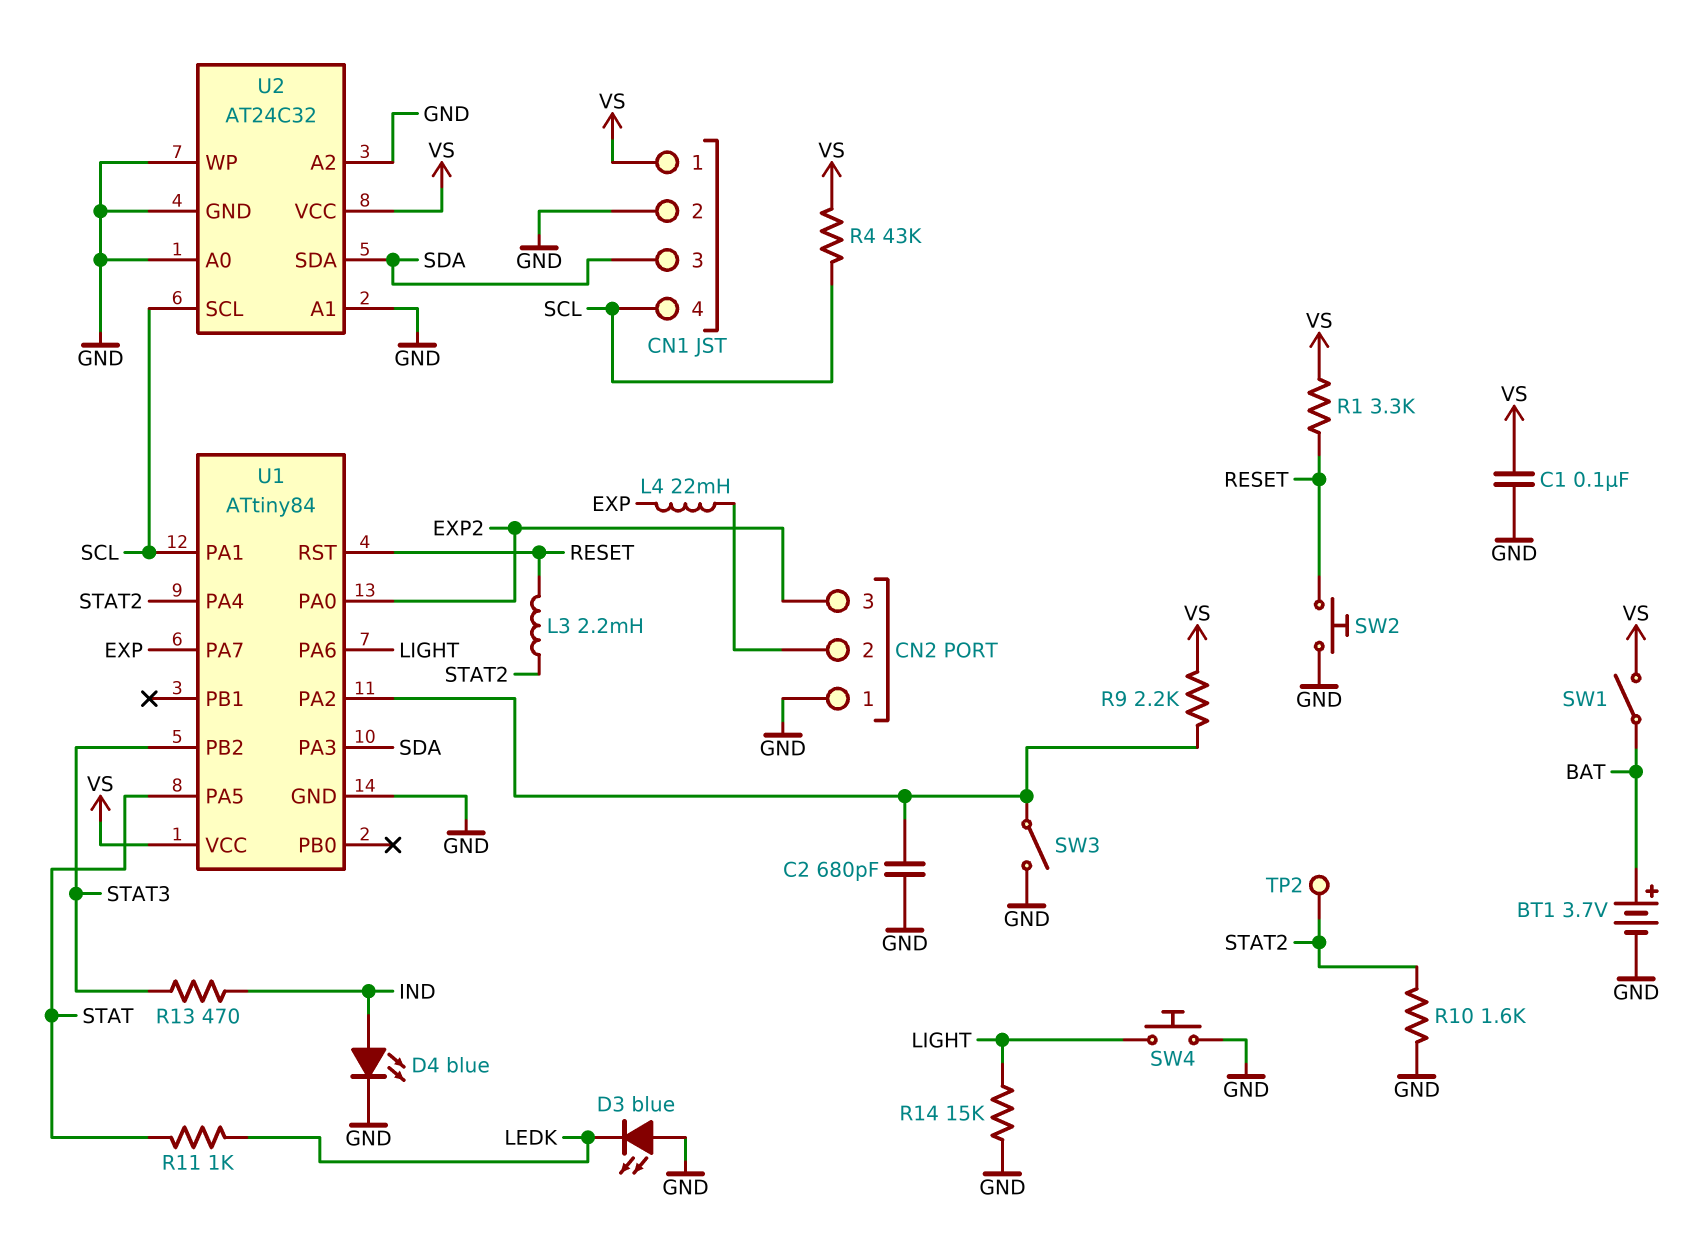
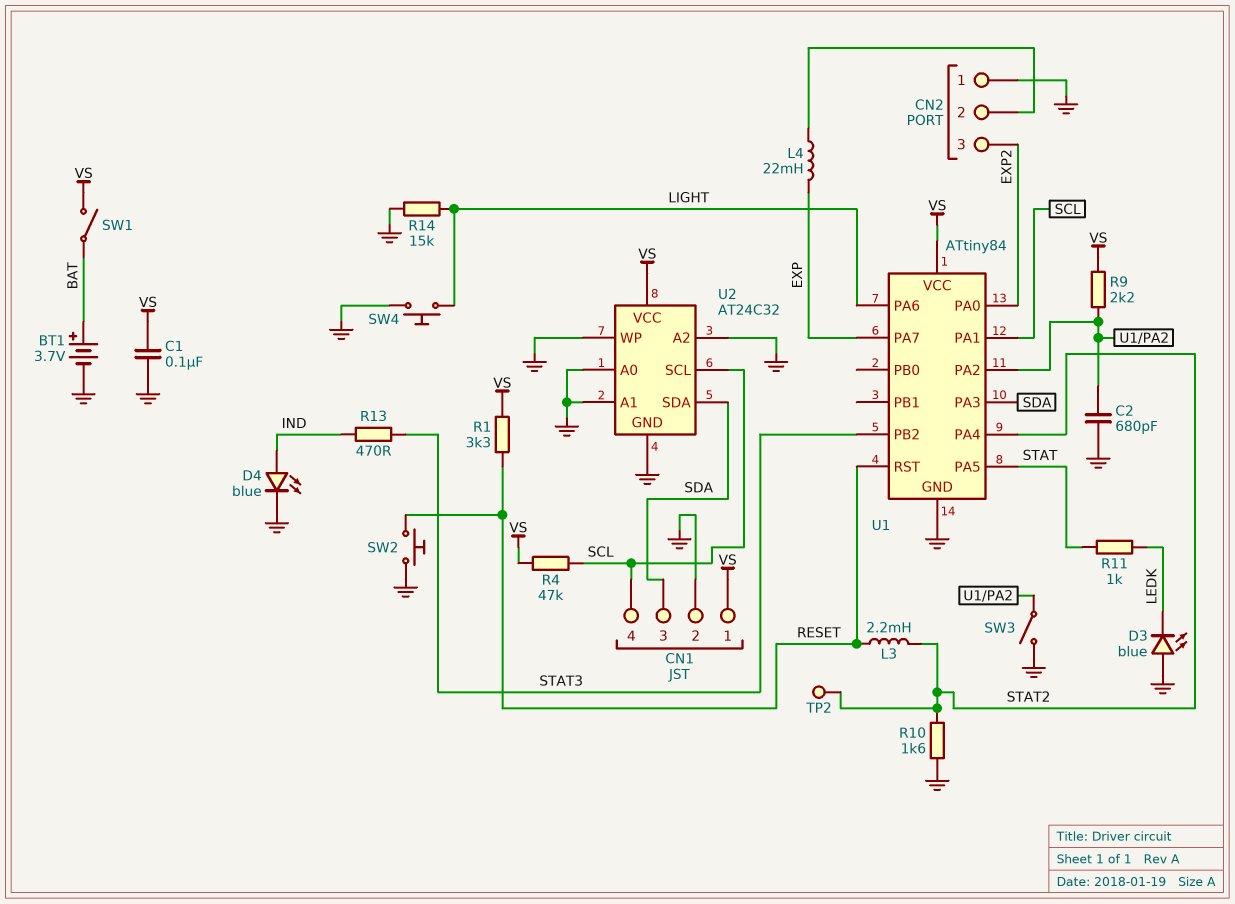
R4: 43k (SCL, VS) -> 47k (SCL, VS)

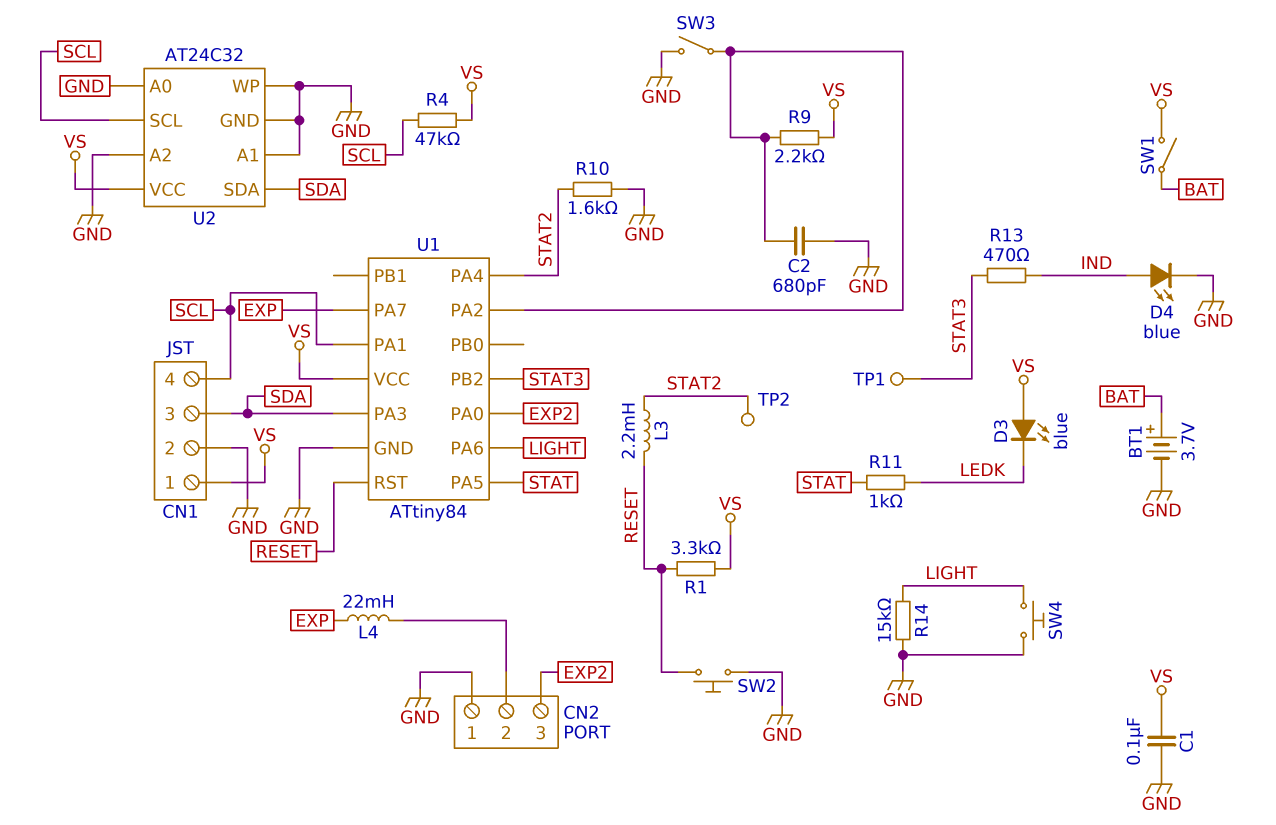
D3: LED blue (A GND, K LEDK) -> LED blue (A VS, K LEDK)
TP1: none -> test point (STAT3)

